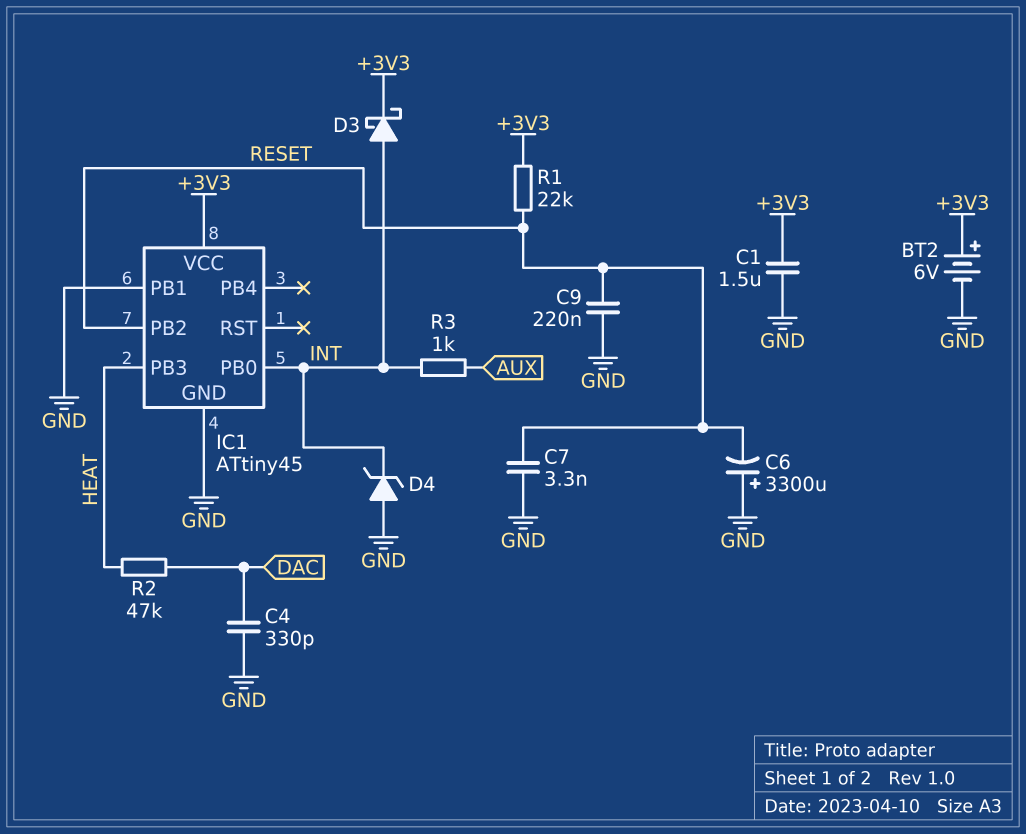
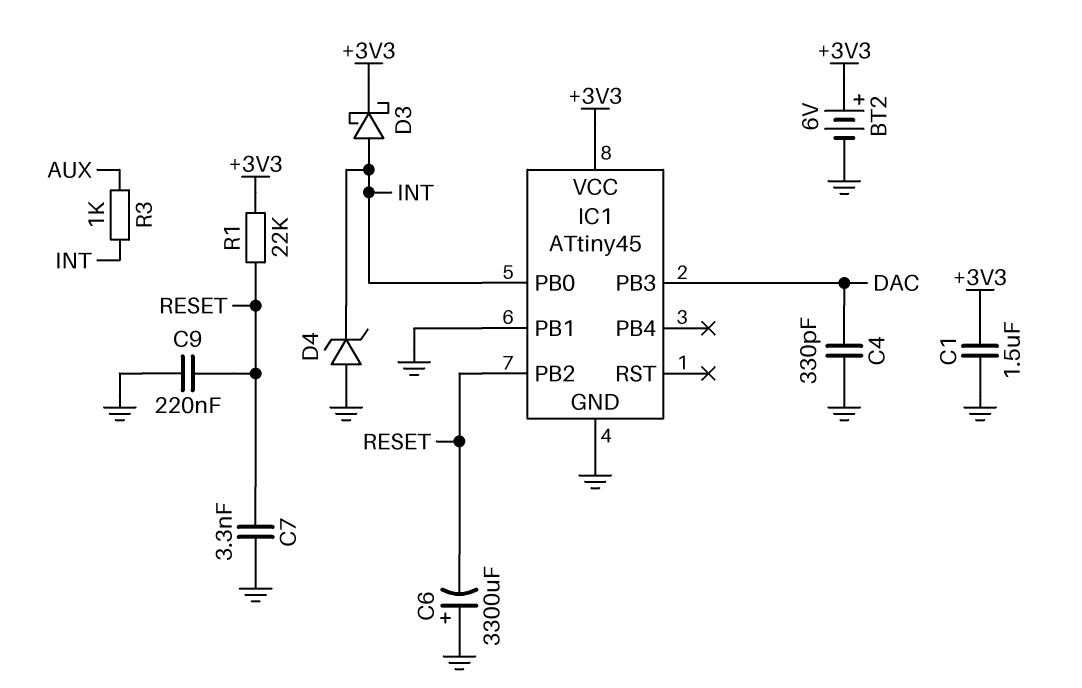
IC1 pin PB3: HEAT -> DAC
R2: 47k (DAC, HEAT) -> none

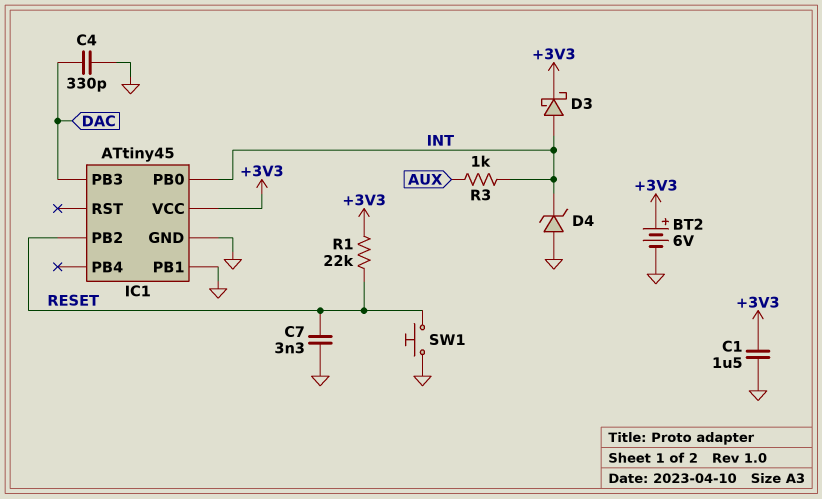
C6: 3300uF (plus GND, minus RESET) -> none
C9: 220nF (GND, RESET) -> none
SW1: none -> button (GND, RESET)

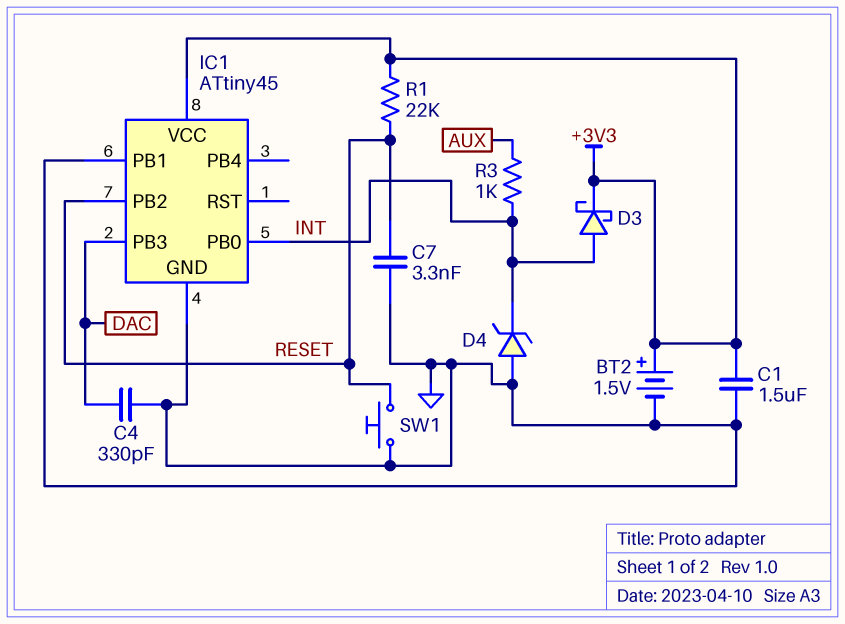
BT2: 6V (plus +3V3, minus GND) -> 1.5V (plus +3V3, minus GND)

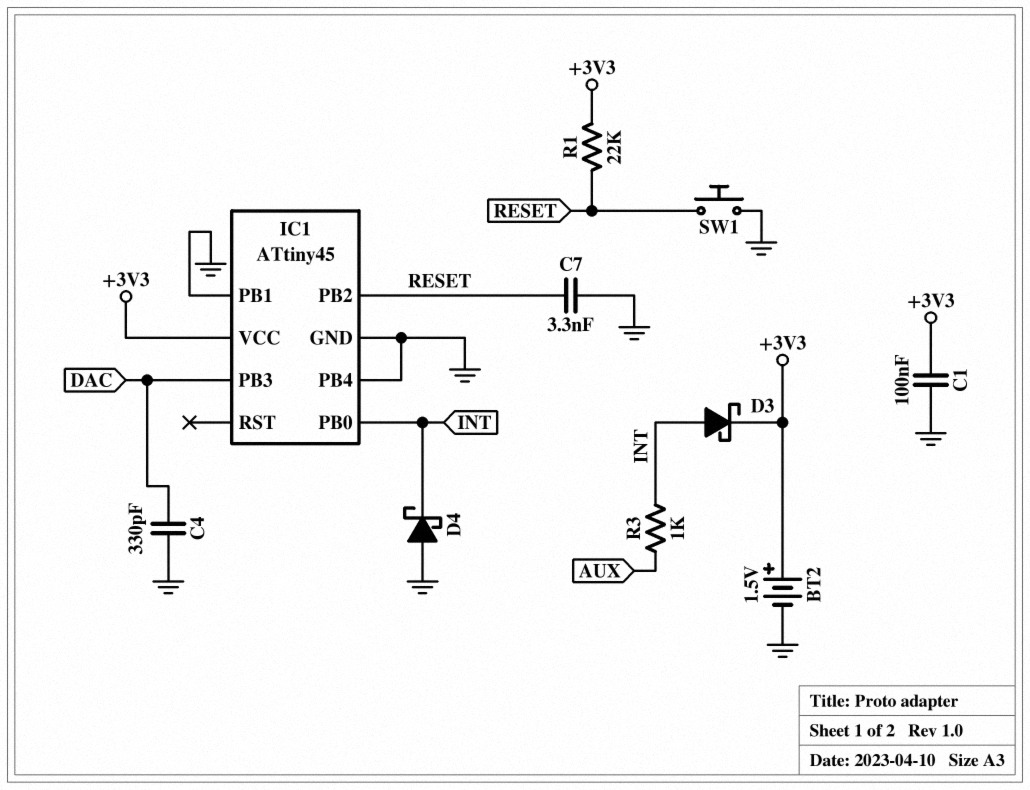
C1: 1.5uF (+3V3, GND) -> 100nF (+3V3, GND)
D4: zener (A GND, K INT) -> schottky (A GND, K INT)
IC1 pin PB4: none -> GND

